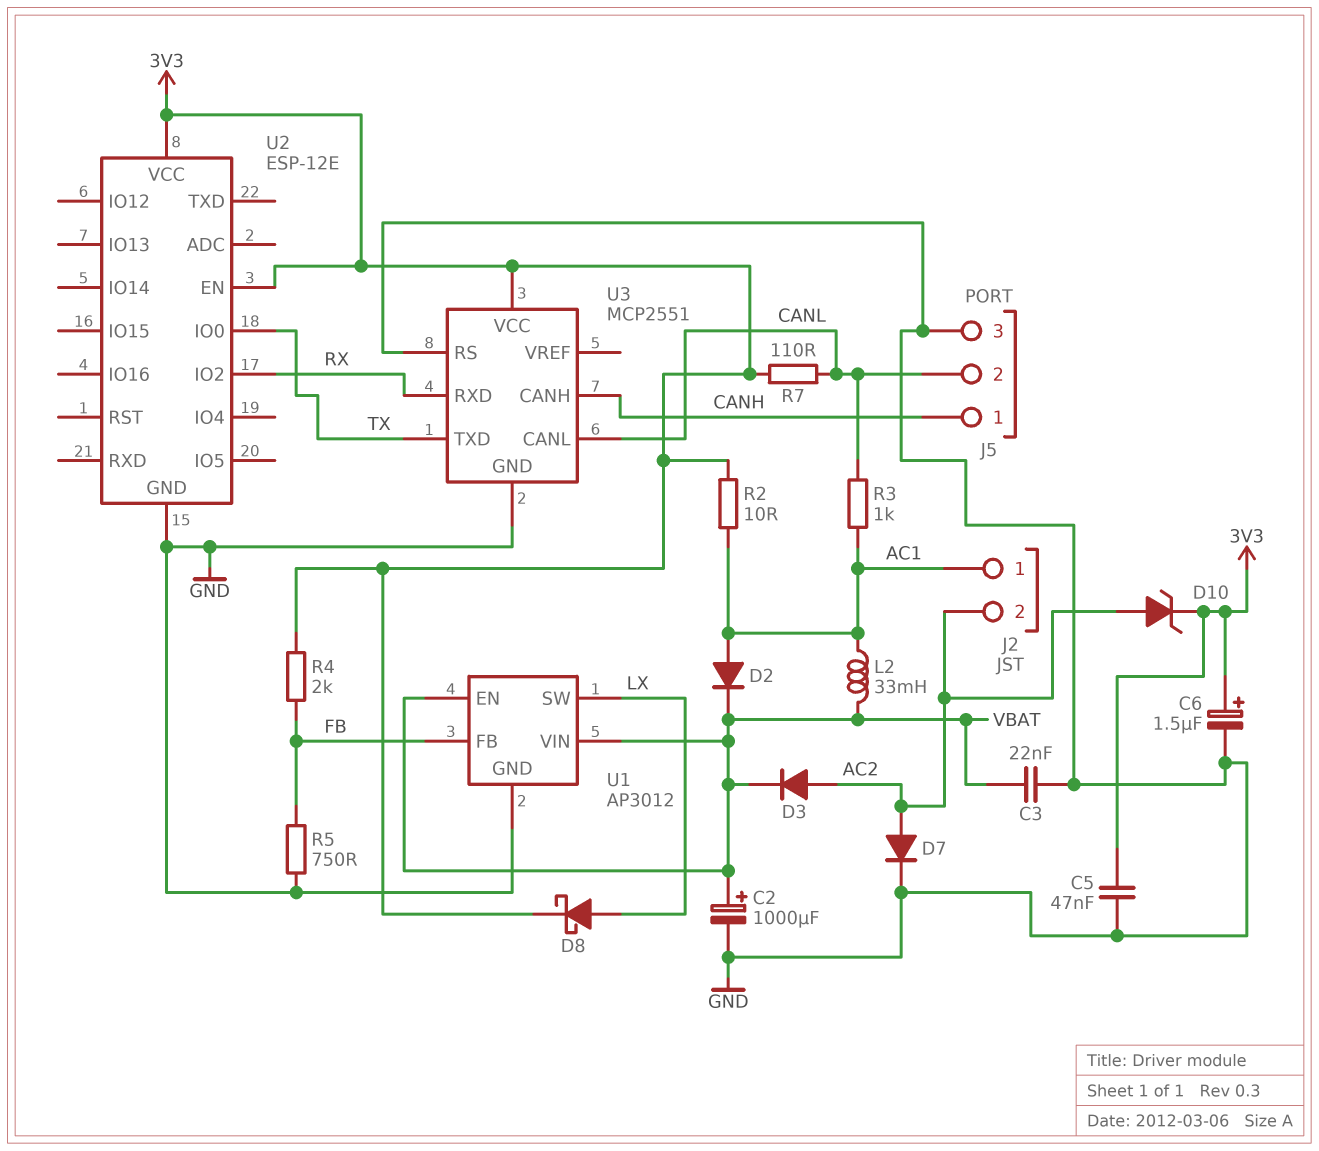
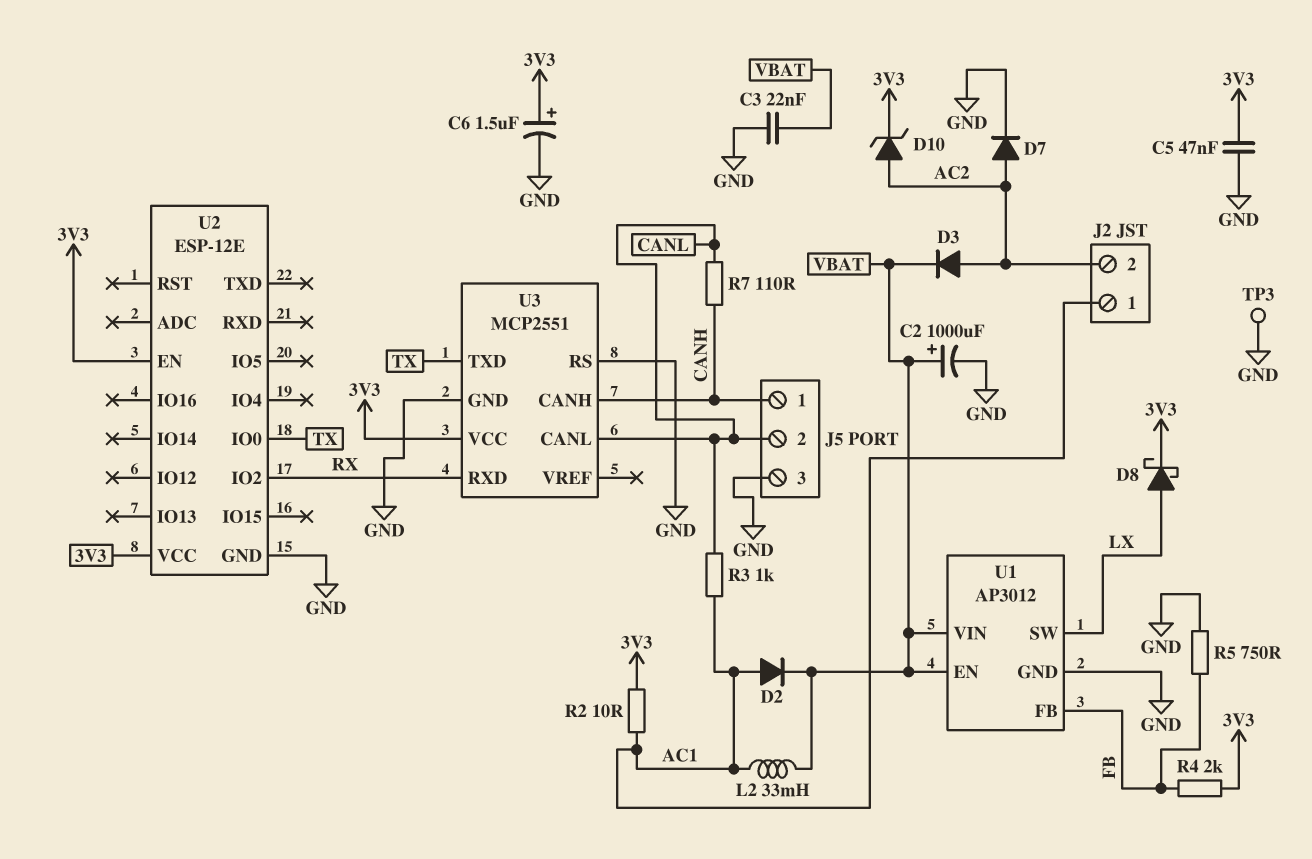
R7: 110 (3V3, CANL) -> 110 (CANH, CANL)
TP3: none -> test point (GND)

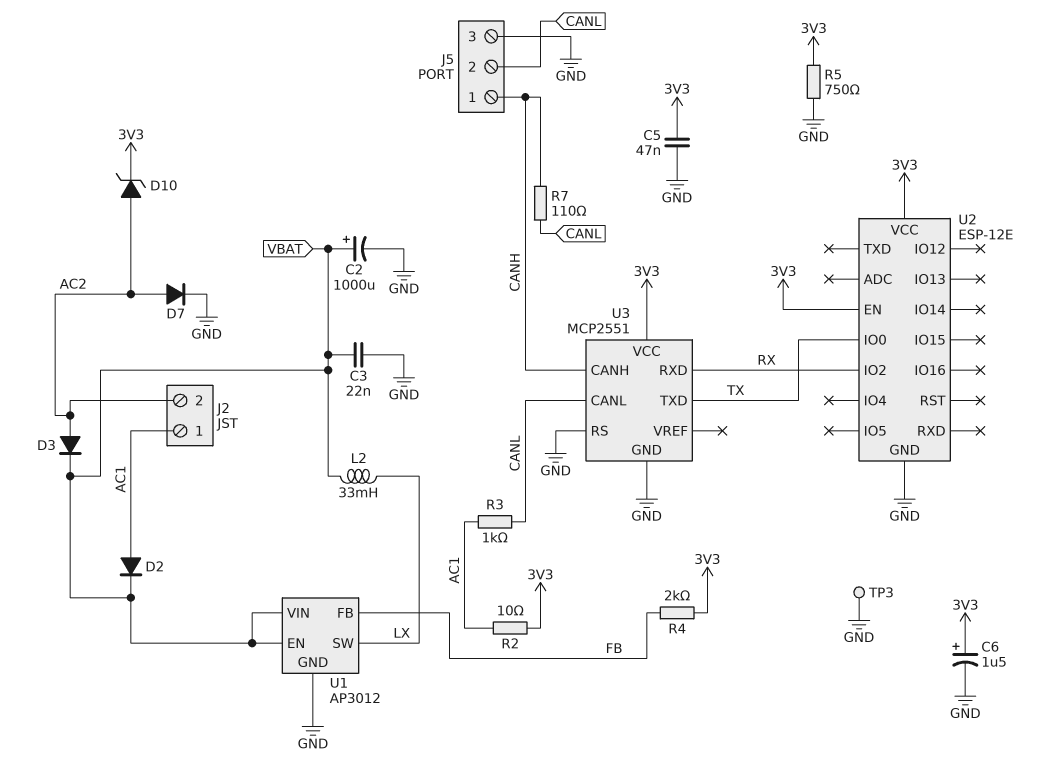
D8: schottky (A LX, K 3V3) -> none
L2: 33mH (AC1, VBAT) -> 33mH (LX, VBAT)
R5: 750 (FB, GND) -> 750 (3V3, GND)

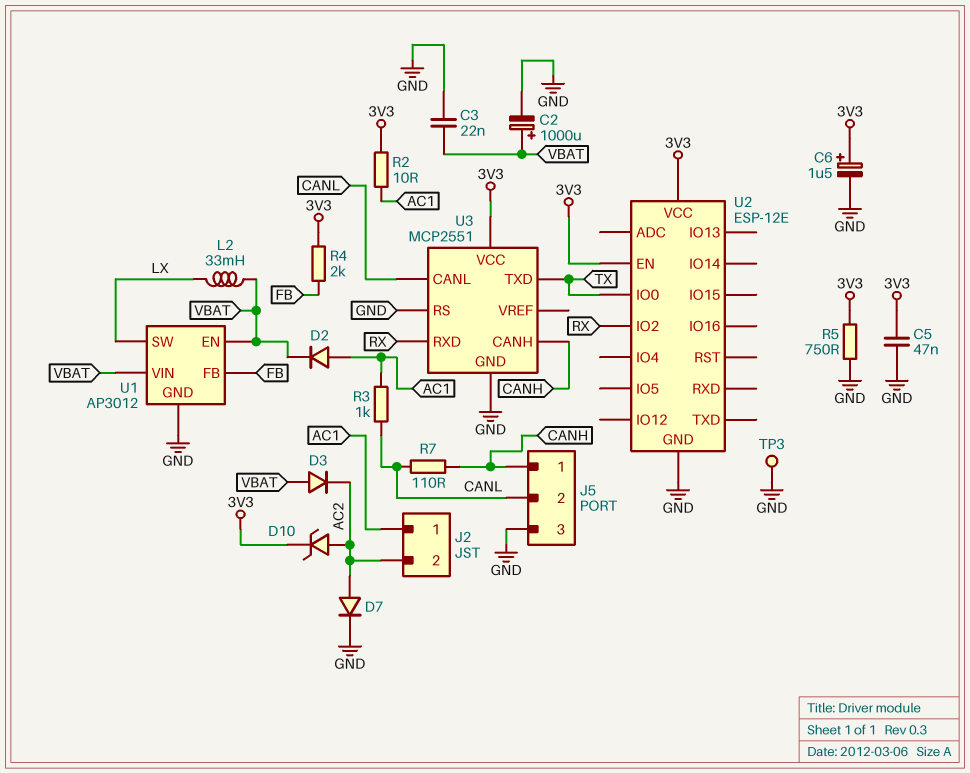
D3: diode (A AC2, K VBAT) -> diode (A VBAT, K AC2)

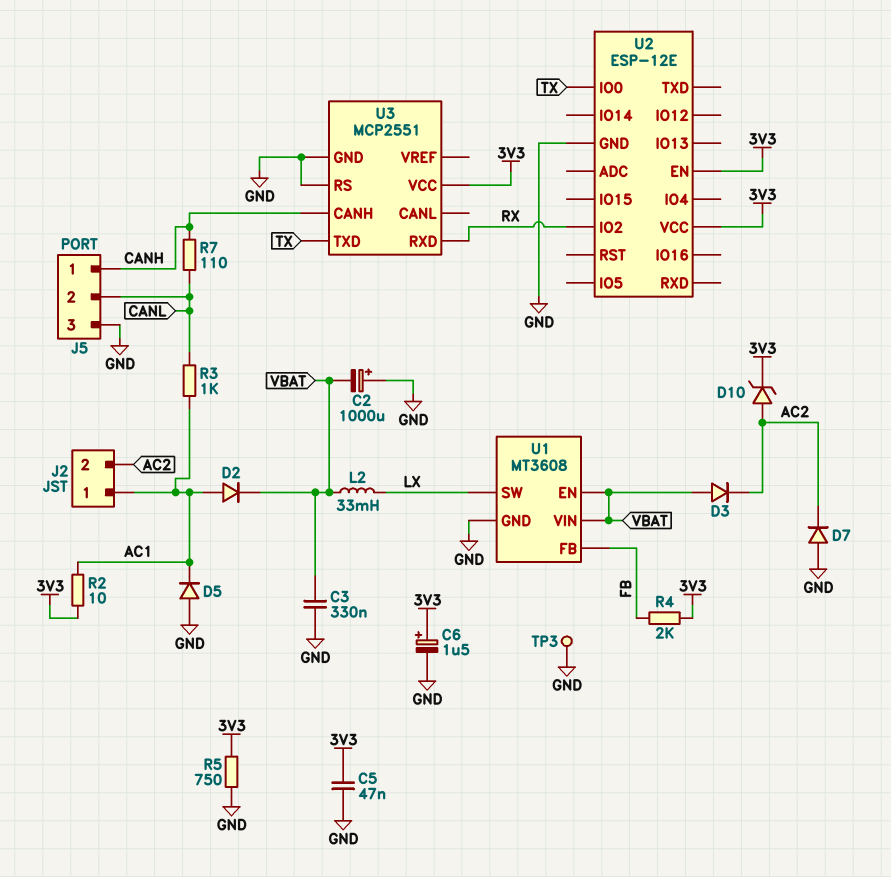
C2: 1000uF (plus VBAT, minus GND) -> 1000uF (plus GND, minus VBAT)
C3: 22nF (GND, VBAT) -> 330nF (GND, VBAT)
D5: none -> diode (A GND, K AC1)
D7: diode (A AC2, K GND) -> diode (A GND, K AC2)
U1: AP3012 -> MT3608
U3 pin CANL: CANL -> none

